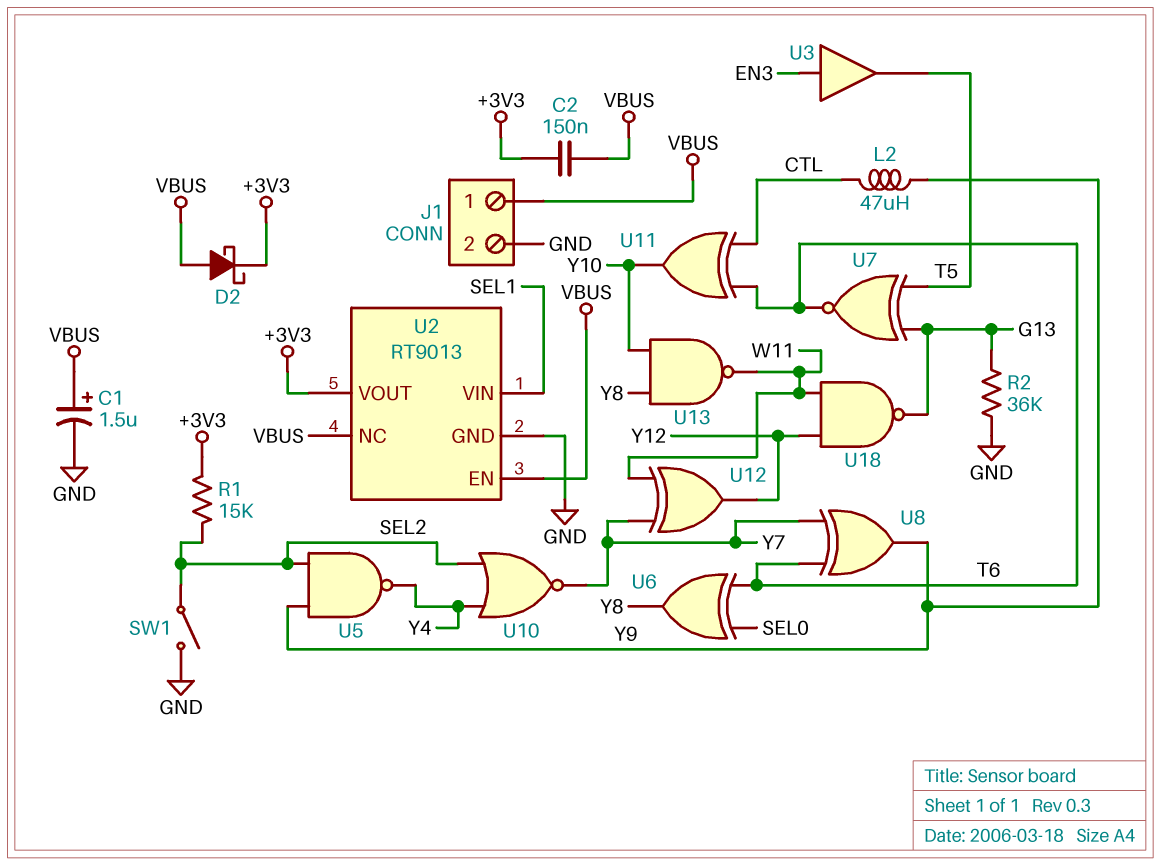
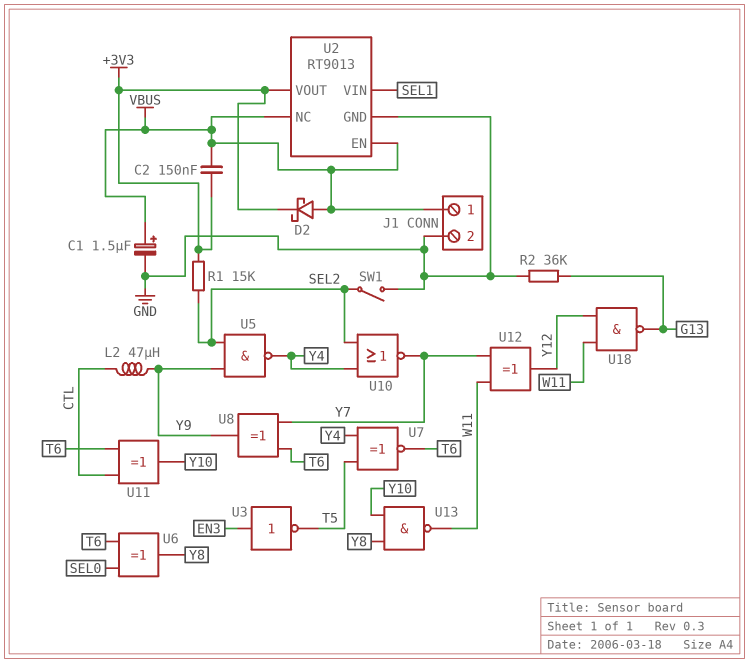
U3: buffer (in EN3, out T5) -> NOT (in EN3, out T5)
U7: XNOR (in G13, in T5, out T6) -> XNOR (in T5, in Y4, out T6)

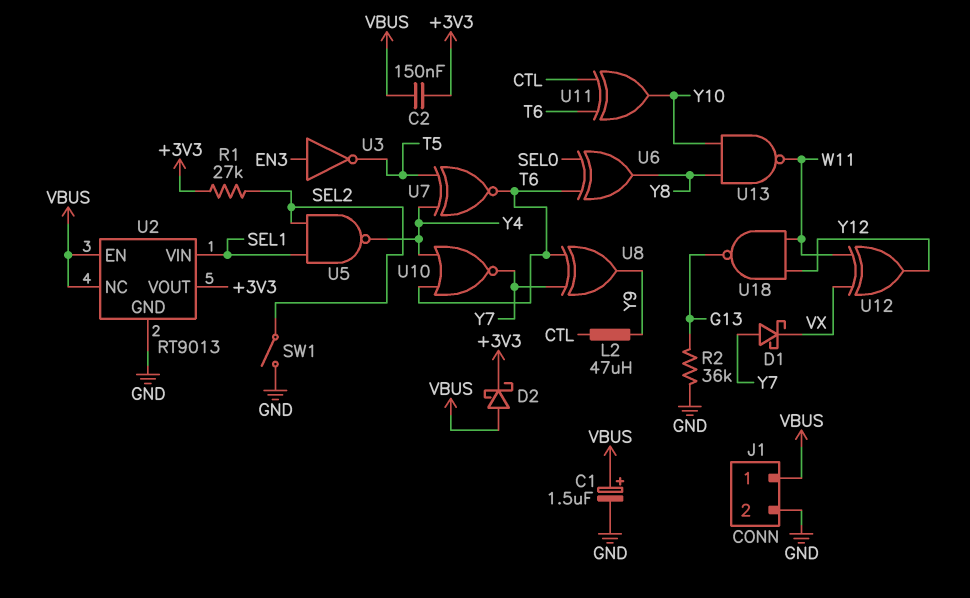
D1: none -> schottky (A Y7, K VX)
R1: 15k (+3V3, SEL2) -> 27k (+3V3, SEL2)
U5: NAND (in SEL2, in Y9, out Y4) -> NAND (in SEL1, in SEL2, out Y4)
U10: NOR (in SEL2, in Y4, out Y7) -> NOR (in T6, in Y4, out Y7)
U12: XOR (in W11, in Y7, out Y12) -> XOR (in VX, in W11, out Y12)

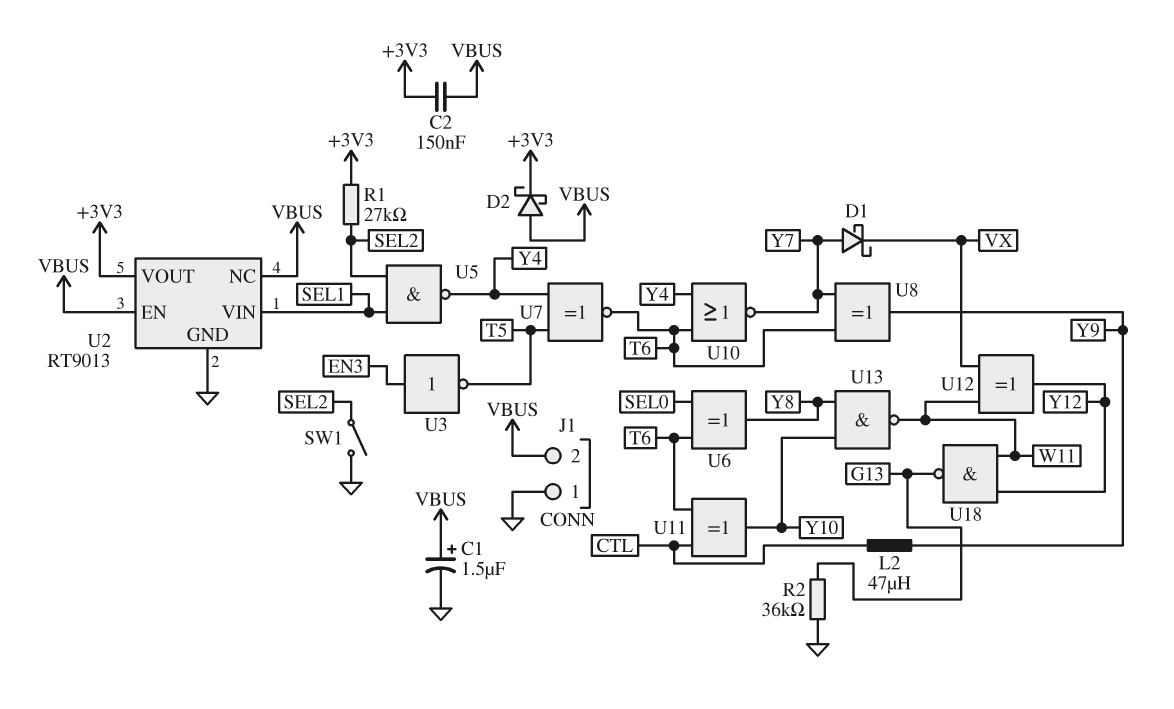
J1 pin 1: VBUS -> GND
J1 pin 2: GND -> VBUS

